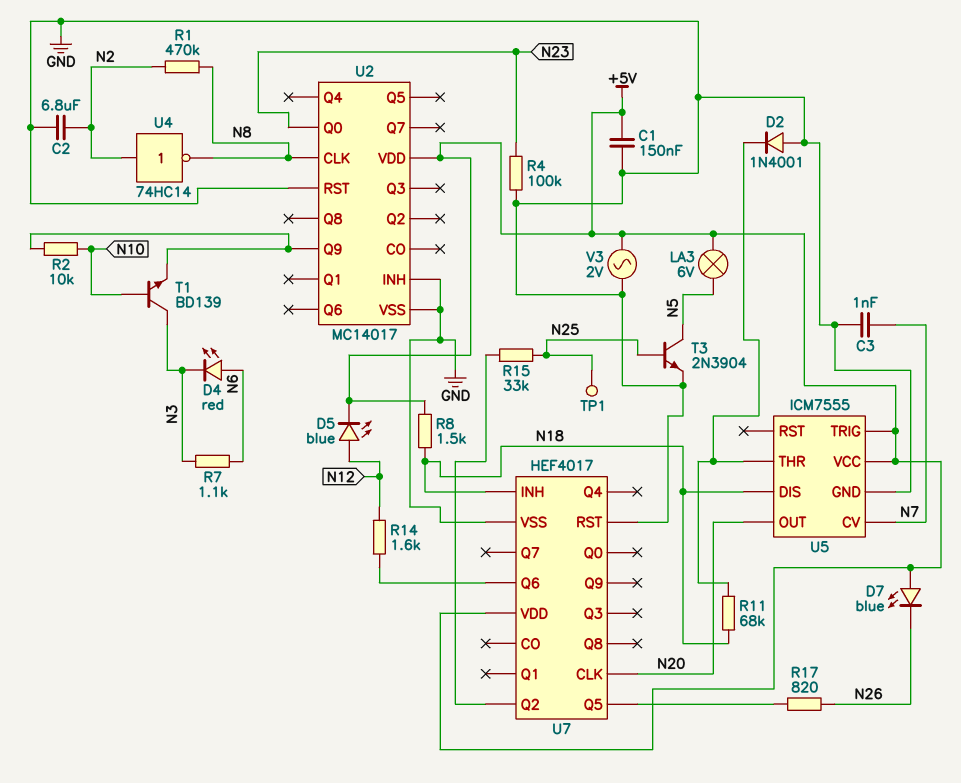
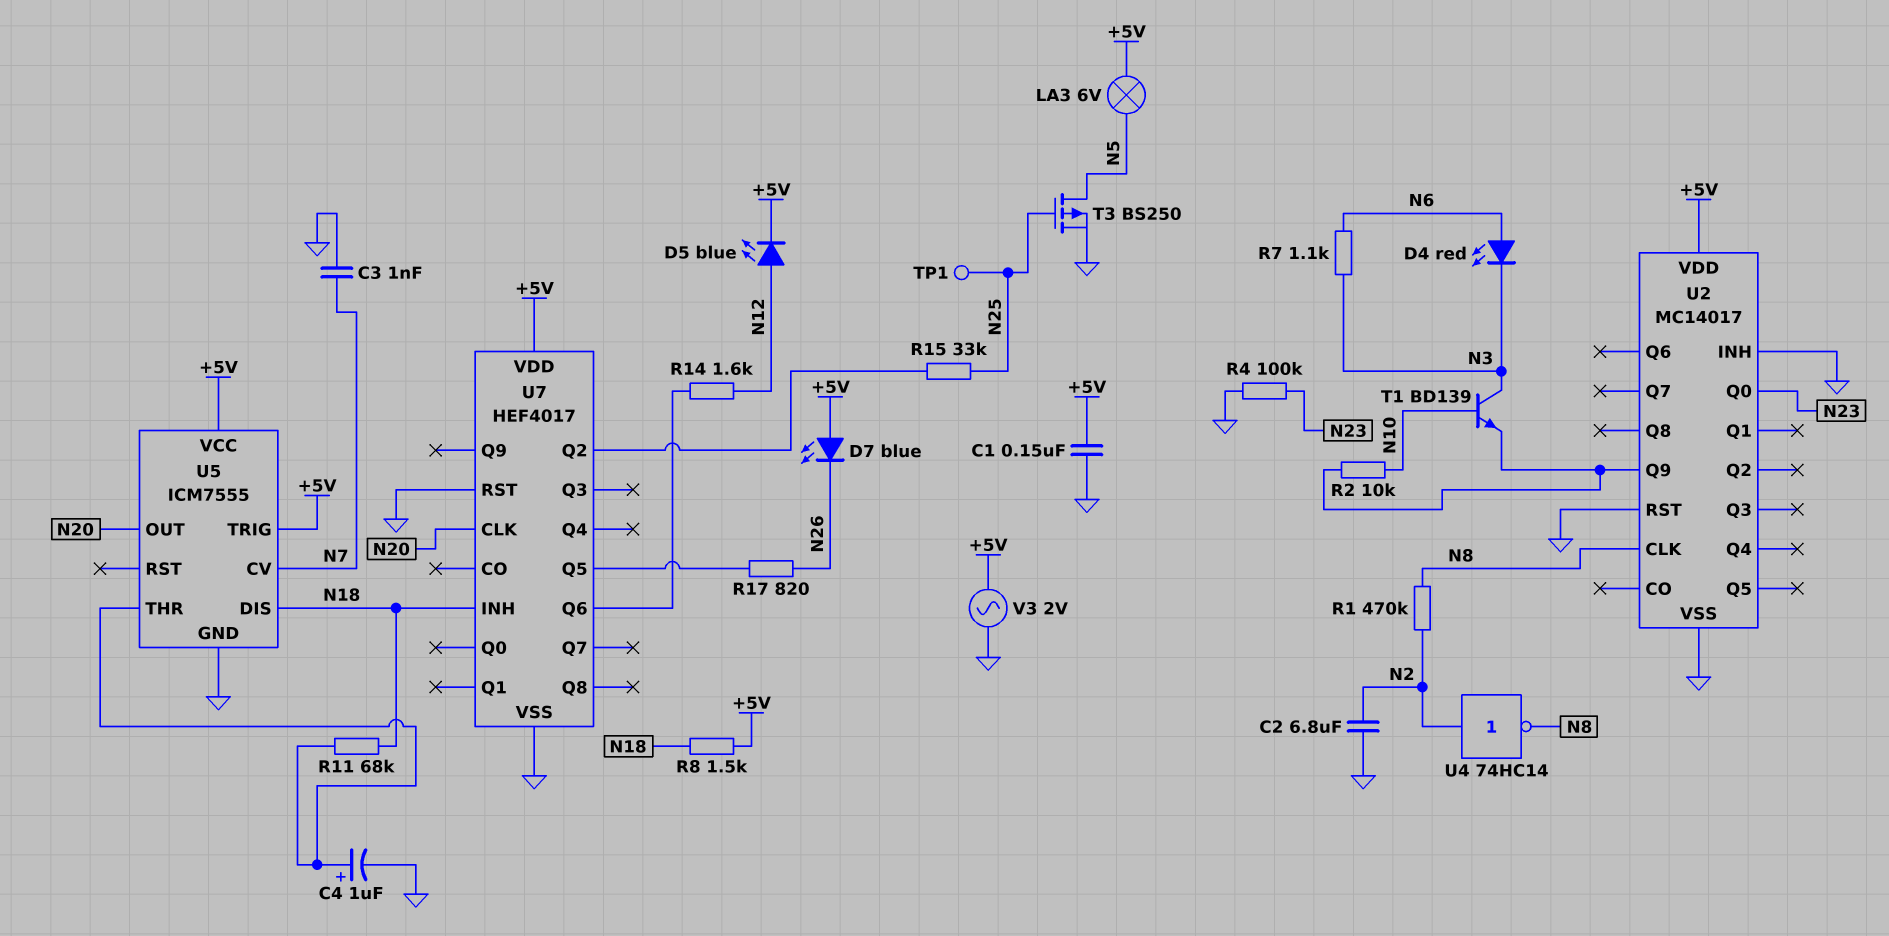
C4: none -> 1uF (plus U5/THR, minus GND)
D2: diode 1N4001 (A GND, K U5/THR) -> none
T3: NPN 2N3904 (B N25, C N5, E GND) -> PMOS BS250 (G N25, D N5, S GND)

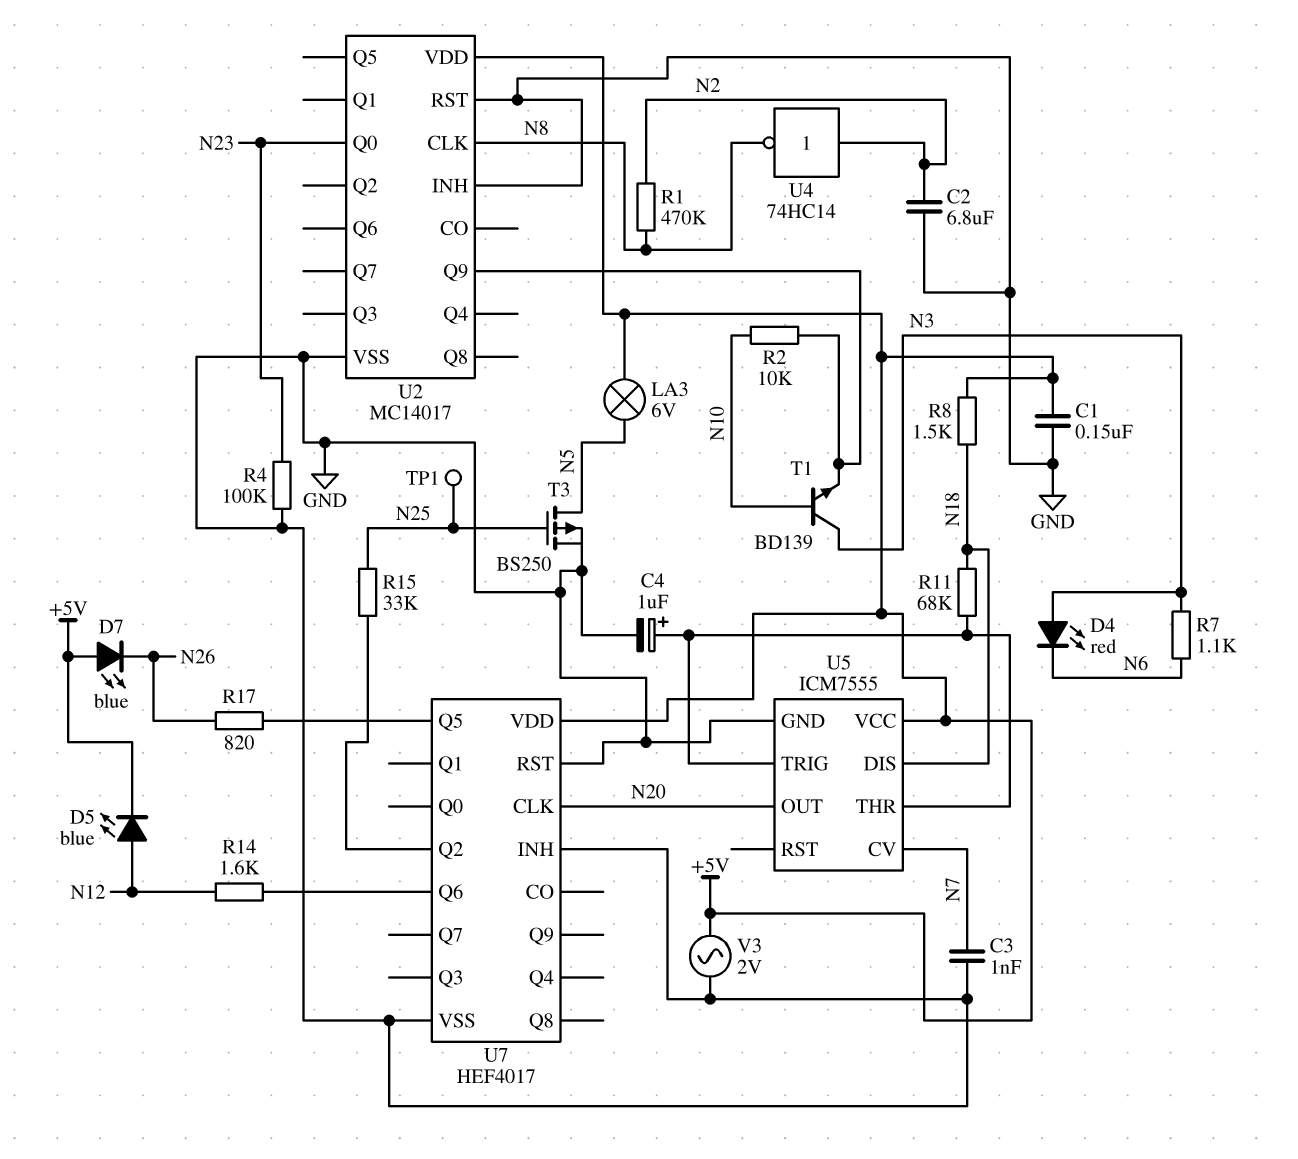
D4: LED red (A N6, K N3) -> LED red (A N3, K N6)
U5 pin TRIG: +5V -> U5/THR
U7 pin INH: N18 -> GND

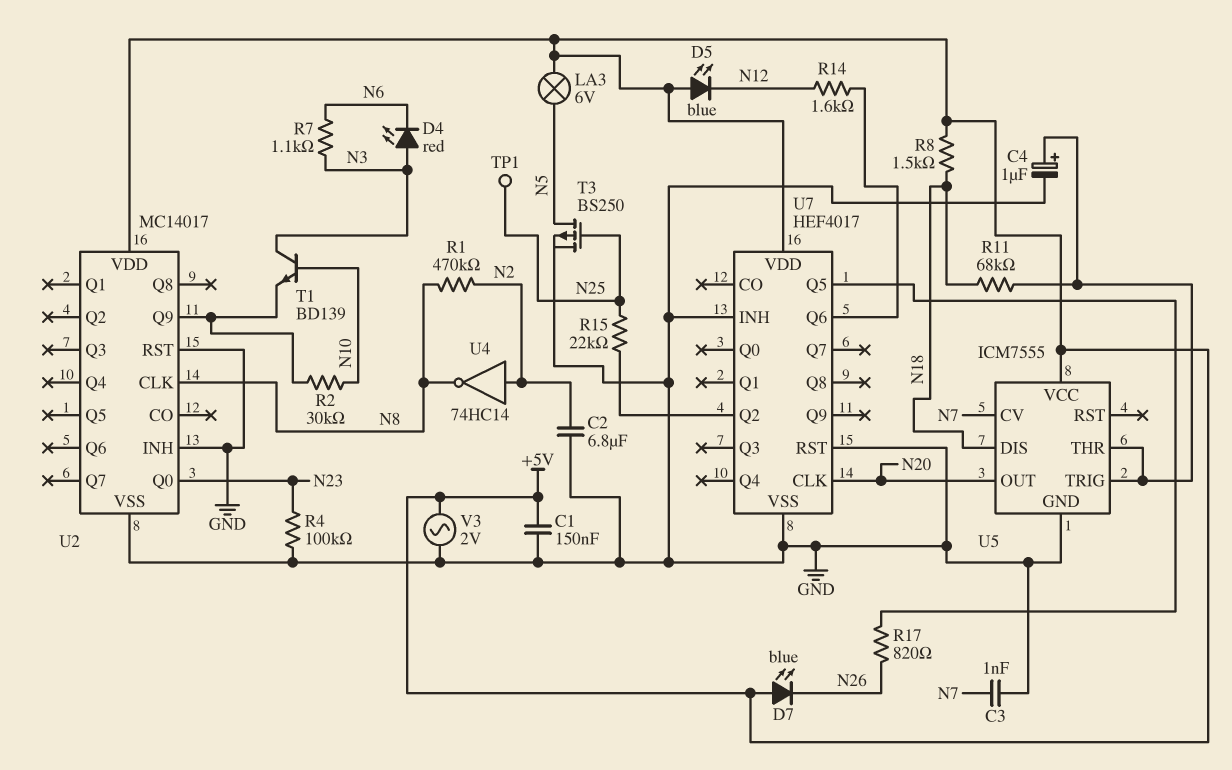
D5: LED blue (A N12, K +5V) -> LED blue (A +5V, K N12)
R2: 10k (N10, U2/Q9) -> 30k (N10, U2/Q9)
R15: 33k (N25, U7/Q2) -> 22k (N25, U7/Q2)

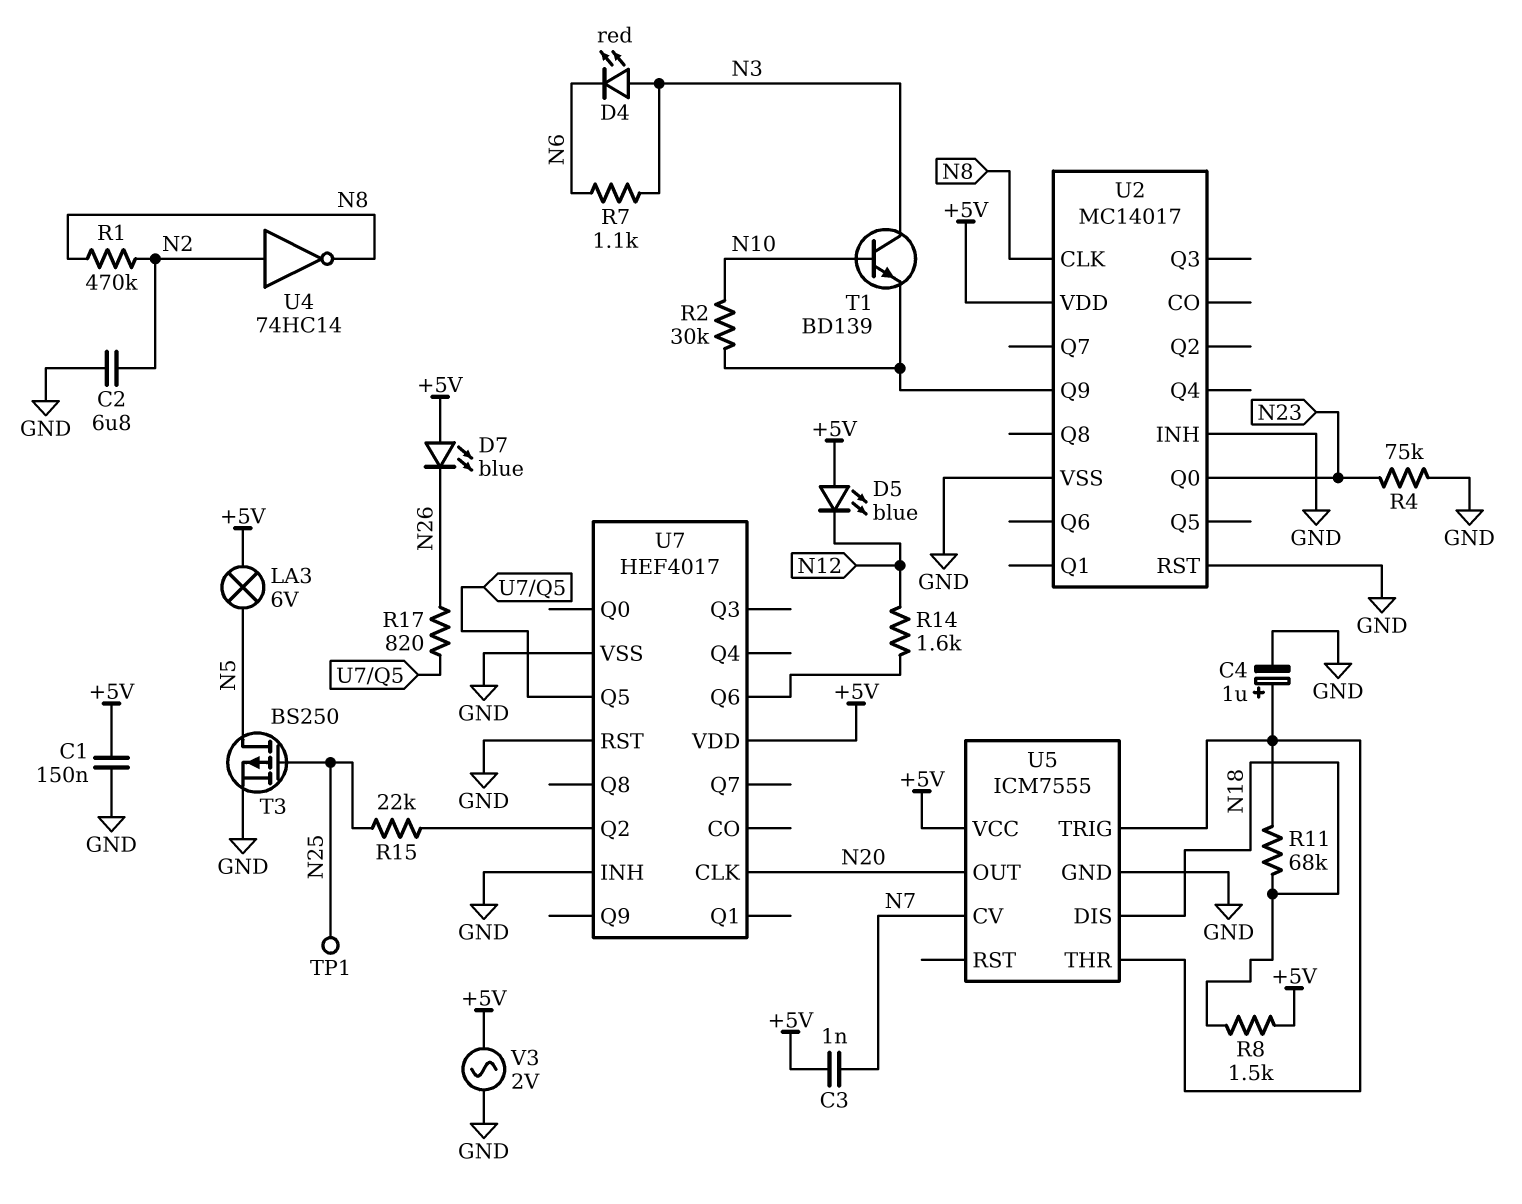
C3: 1nF (GND, N7) -> 1nF (+5V, N7)
R4: 100k (GND, N23) -> 75k (GND, N23)

